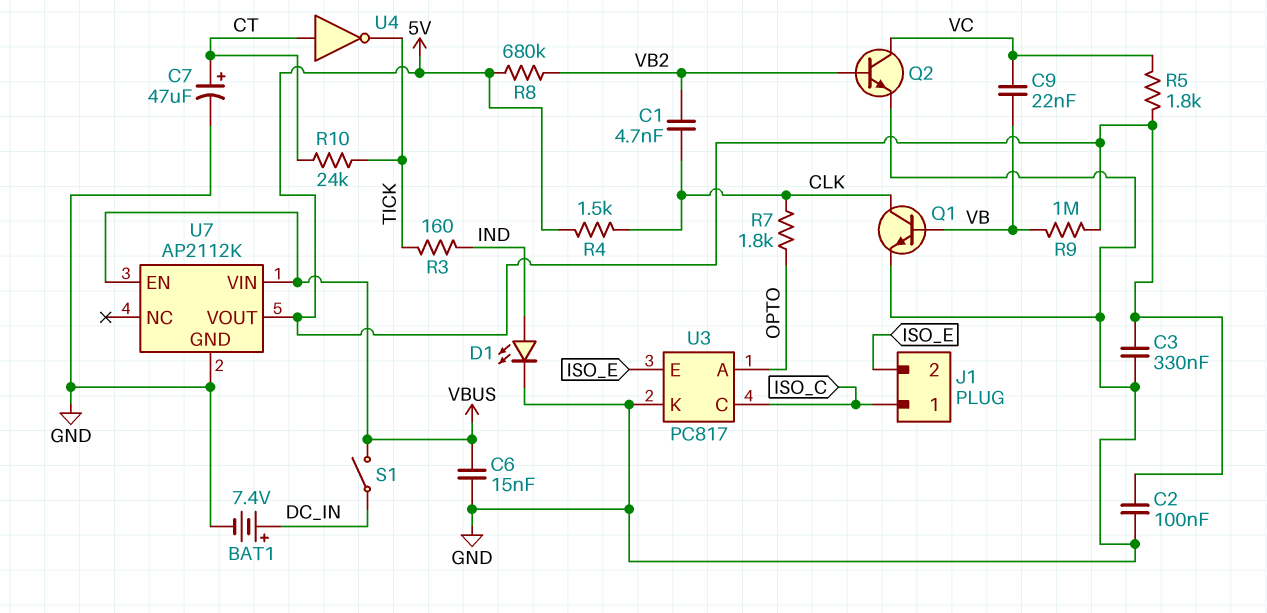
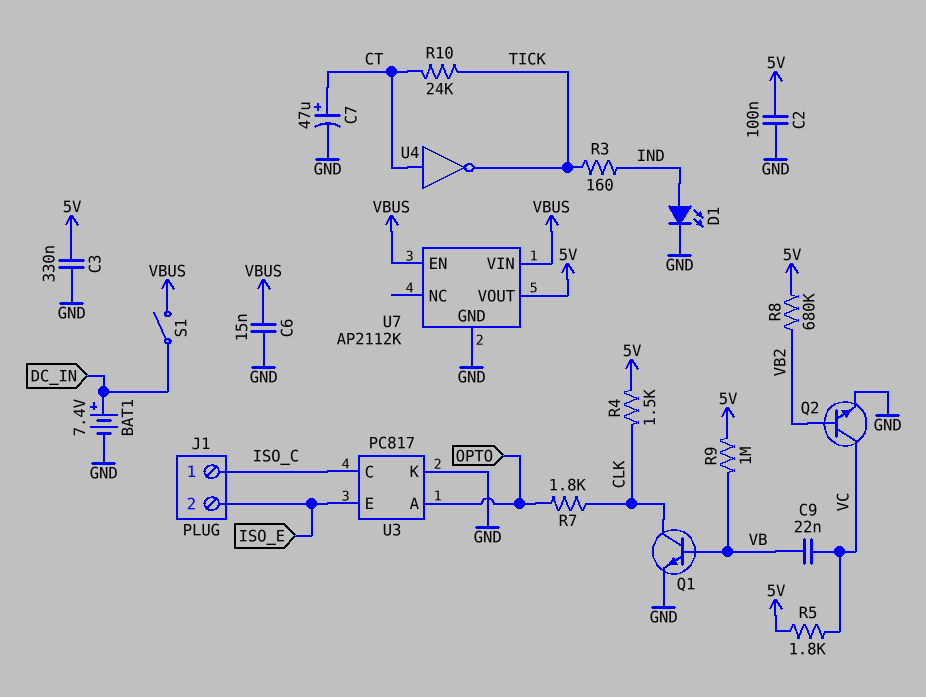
C1: 4.7nF (CLK, VB2) -> none

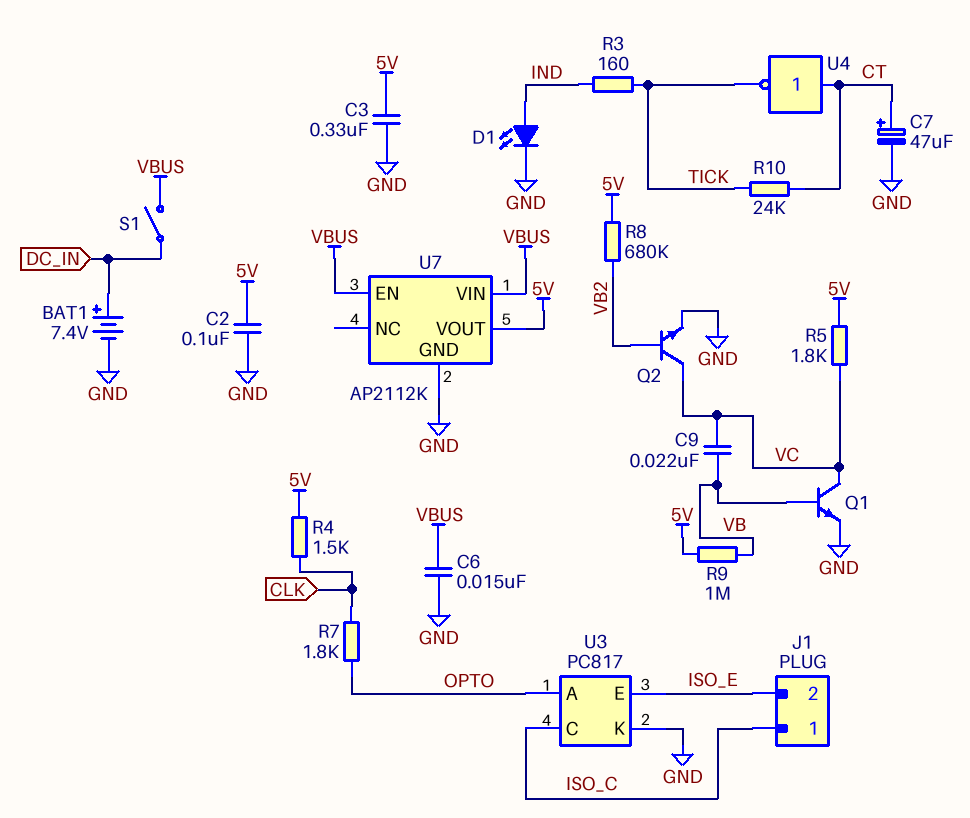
Q1: NPN (B VB, C CLK, E GND) -> NPN (B VB, C VC, E GND)

